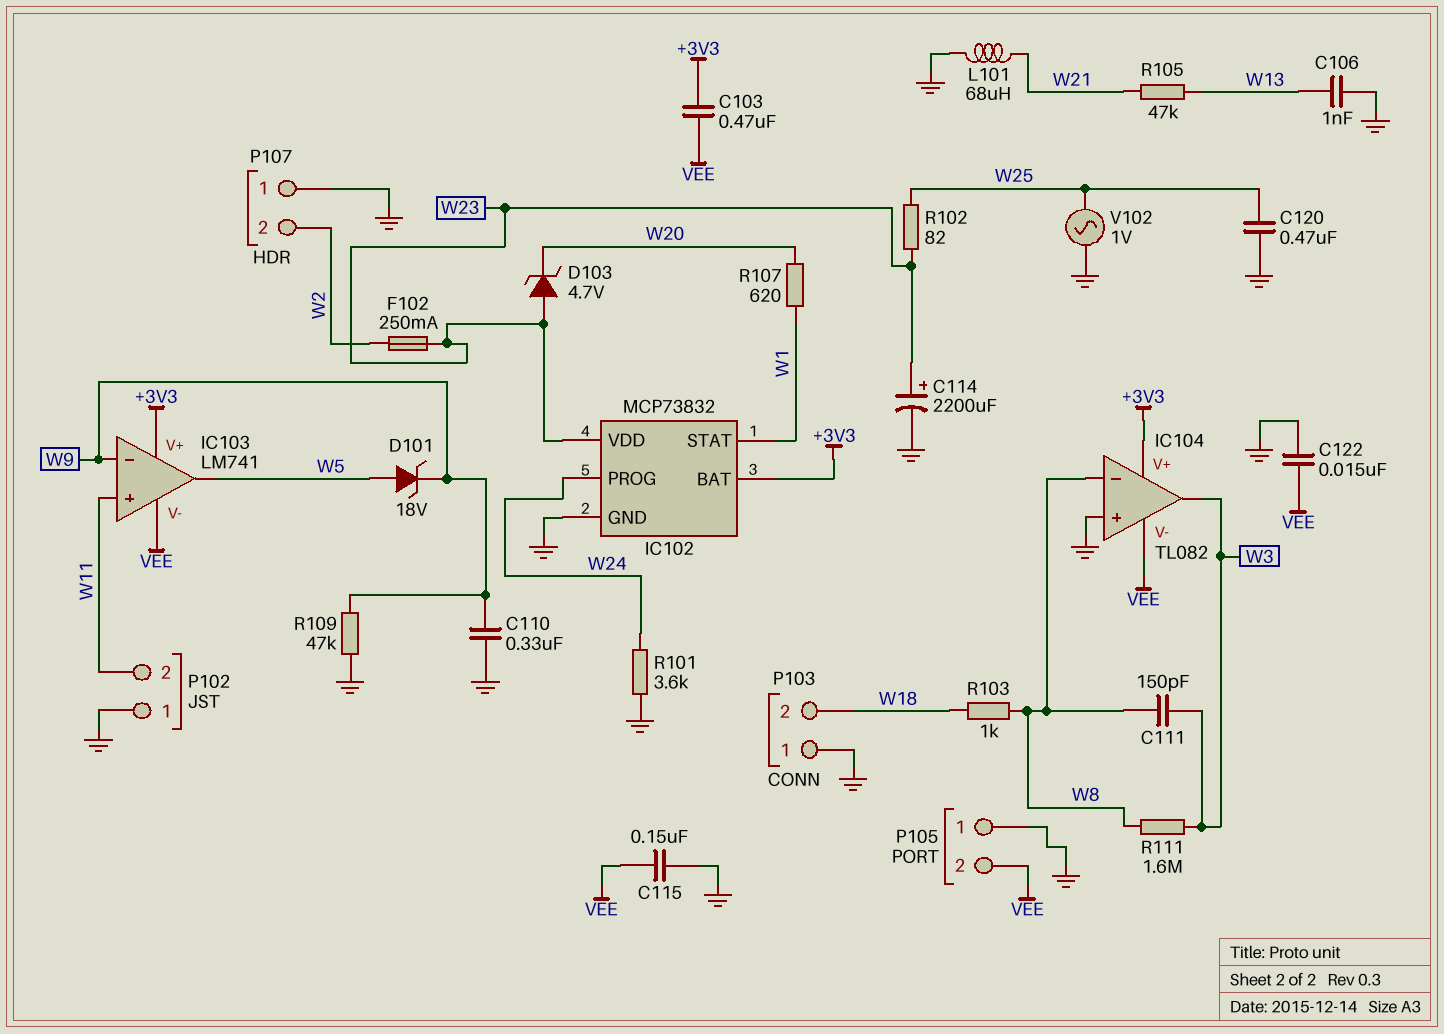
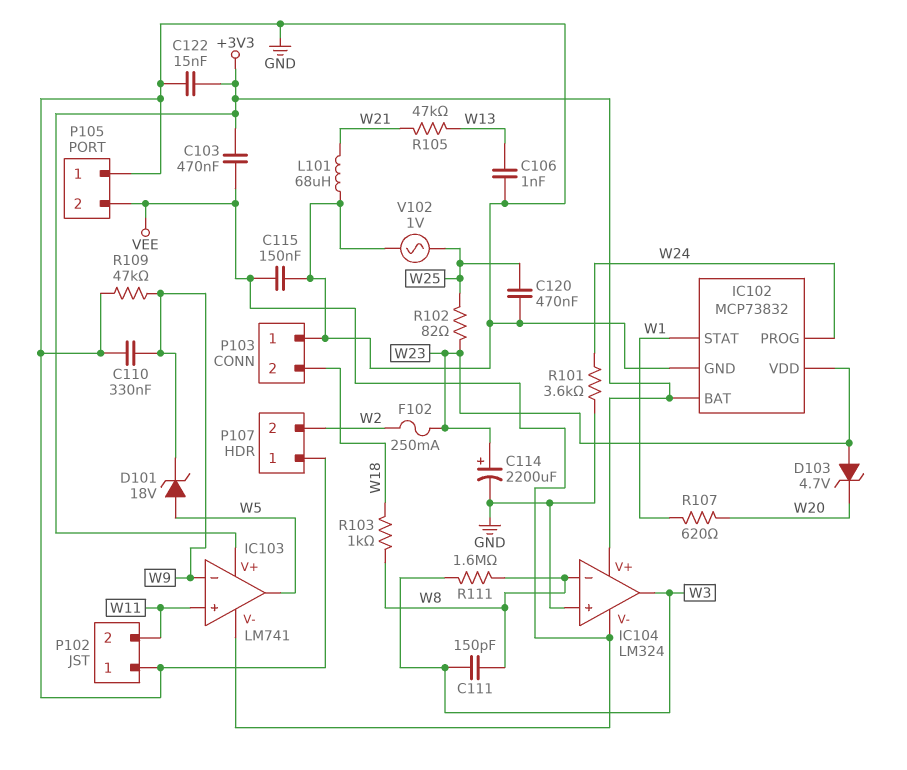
C122: 15nF (GND, VEE) -> 15nF (+3V3, GND)
IC104: TL082 -> LM324

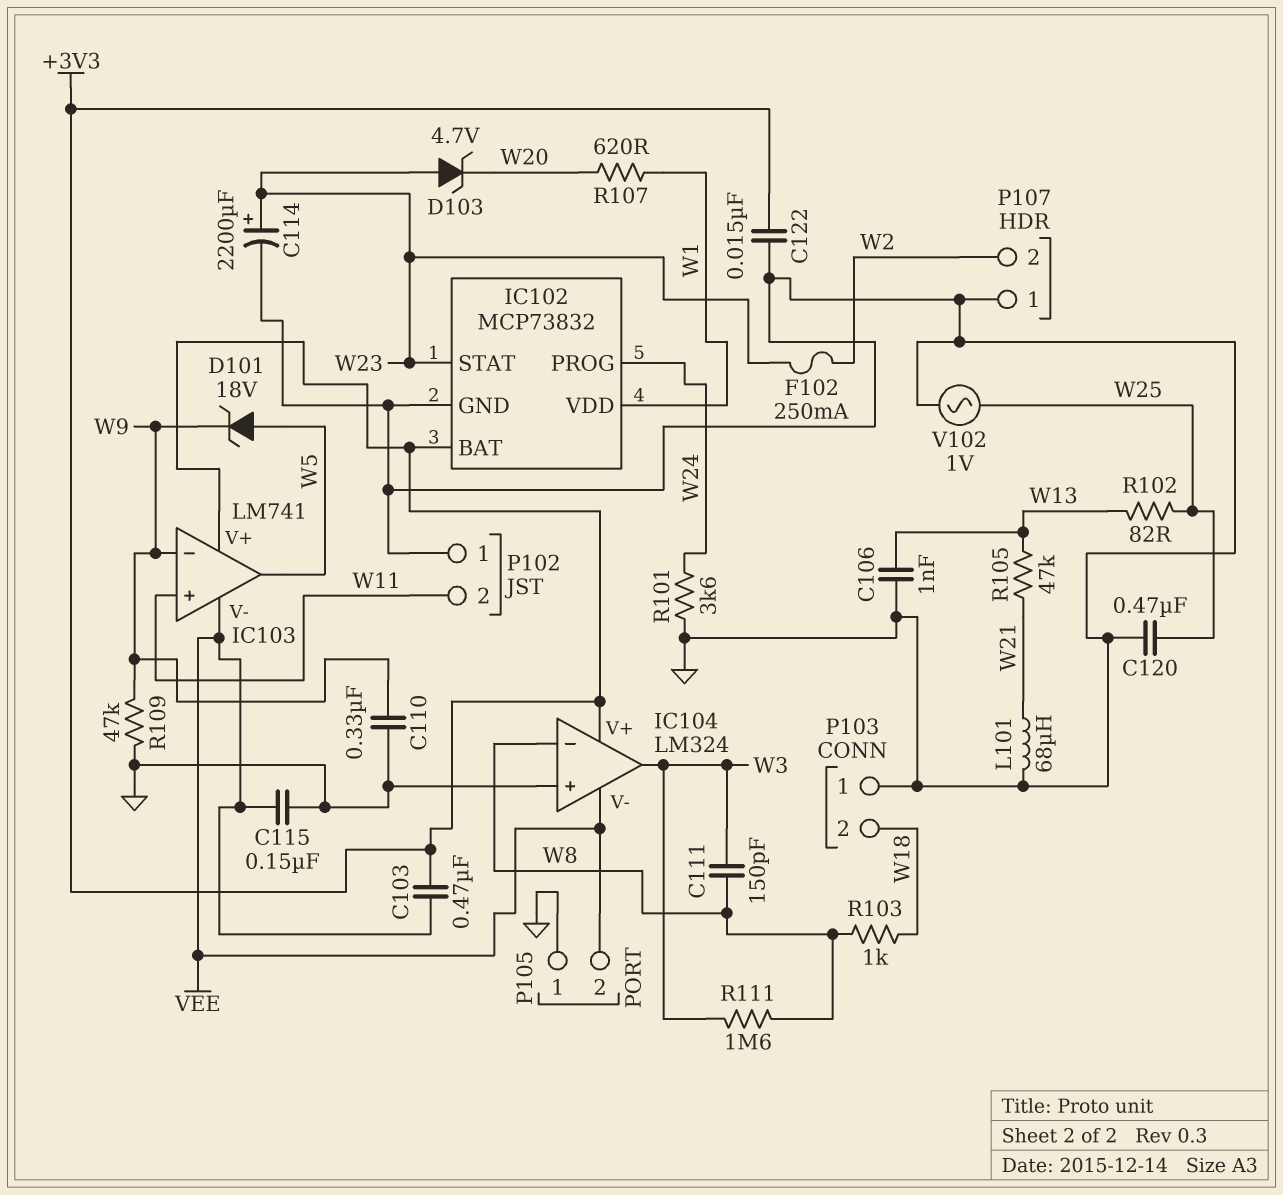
IC102 pin STAT: W1 -> W23
IC102 pin VDD: W23 -> W1
R102: 82 (W23, W25) -> 82 (W13, W25)

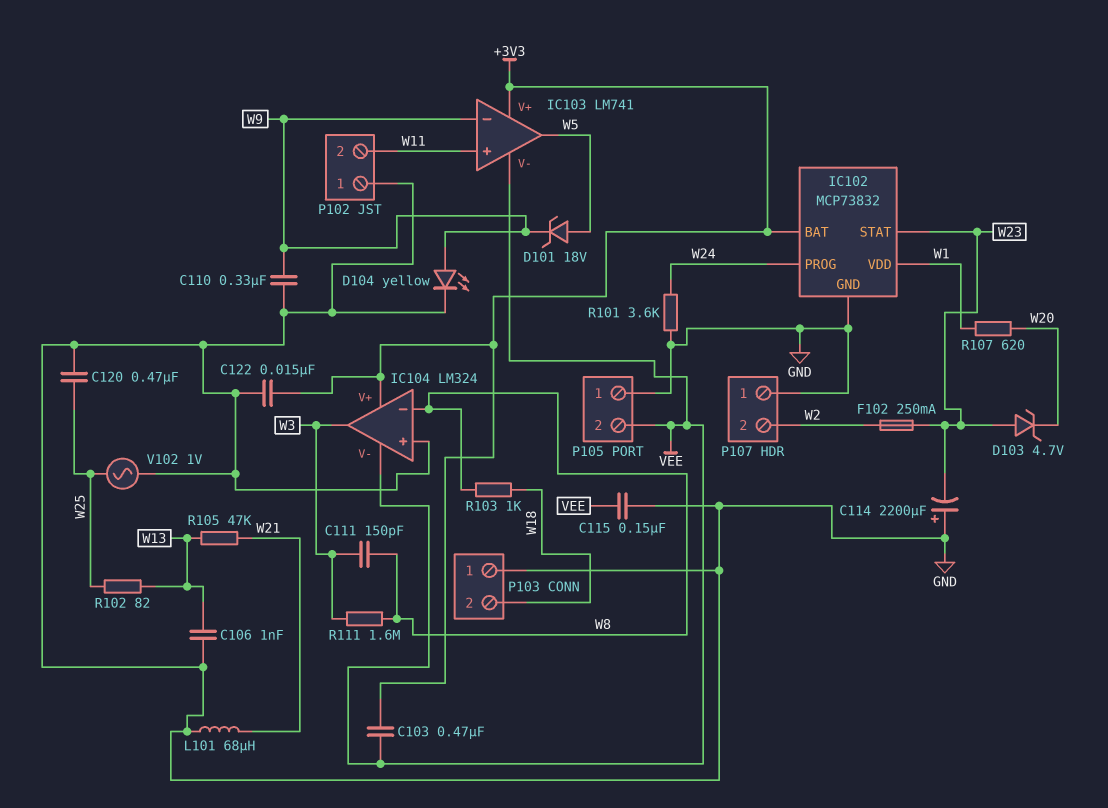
C114: 2200uF (plus W23, minus GND) -> 2200uF (plus GND, minus W23)
D104: none -> LED yellow (A W9, K GND)
R109: 47k (GND, W9) -> none

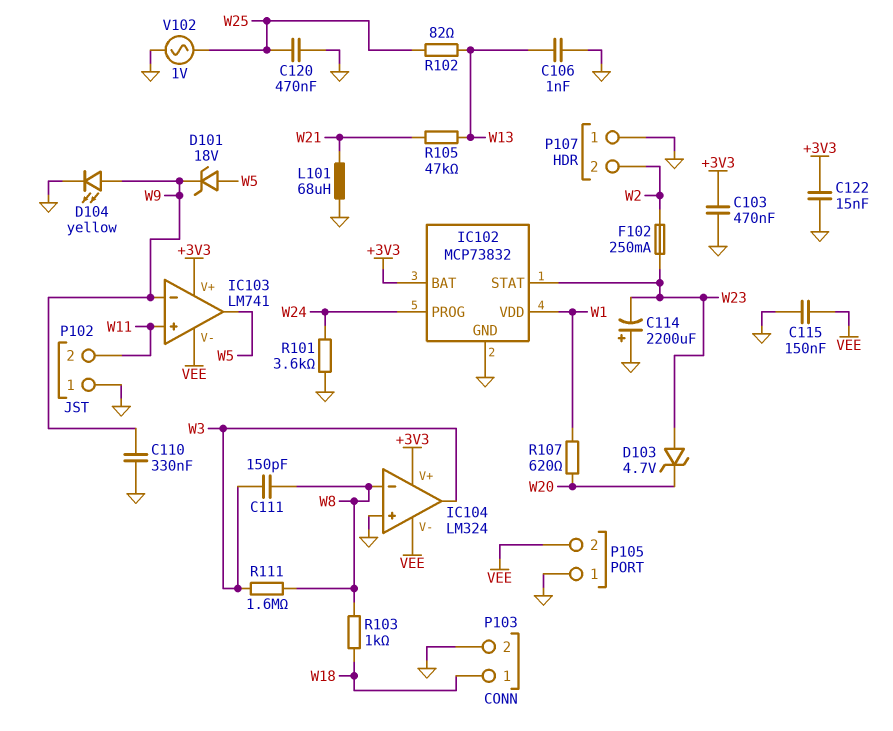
C103: 470nF (+3V3, VEE) -> 470nF (+3V3, GND)
P103 pin 1: GND -> W18
P103 pin 2: W18 -> GND

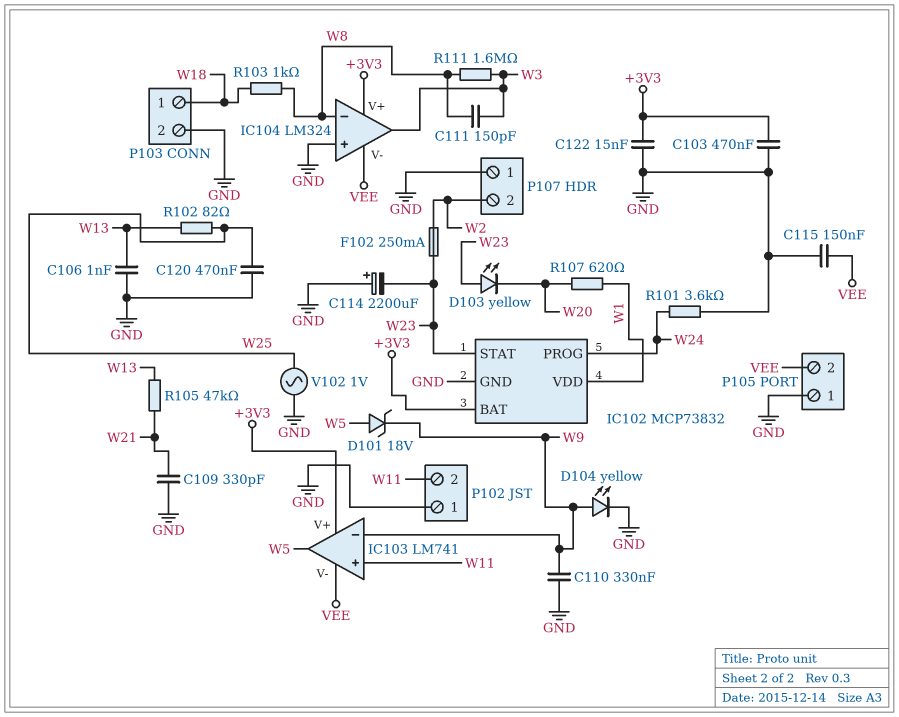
C109: none -> 330pF (GND, W21)
D103: zener 4.7V (A W23, K W20) -> LED yellow (A W23, K W20)
L101: 68uH (GND, W21) -> none

